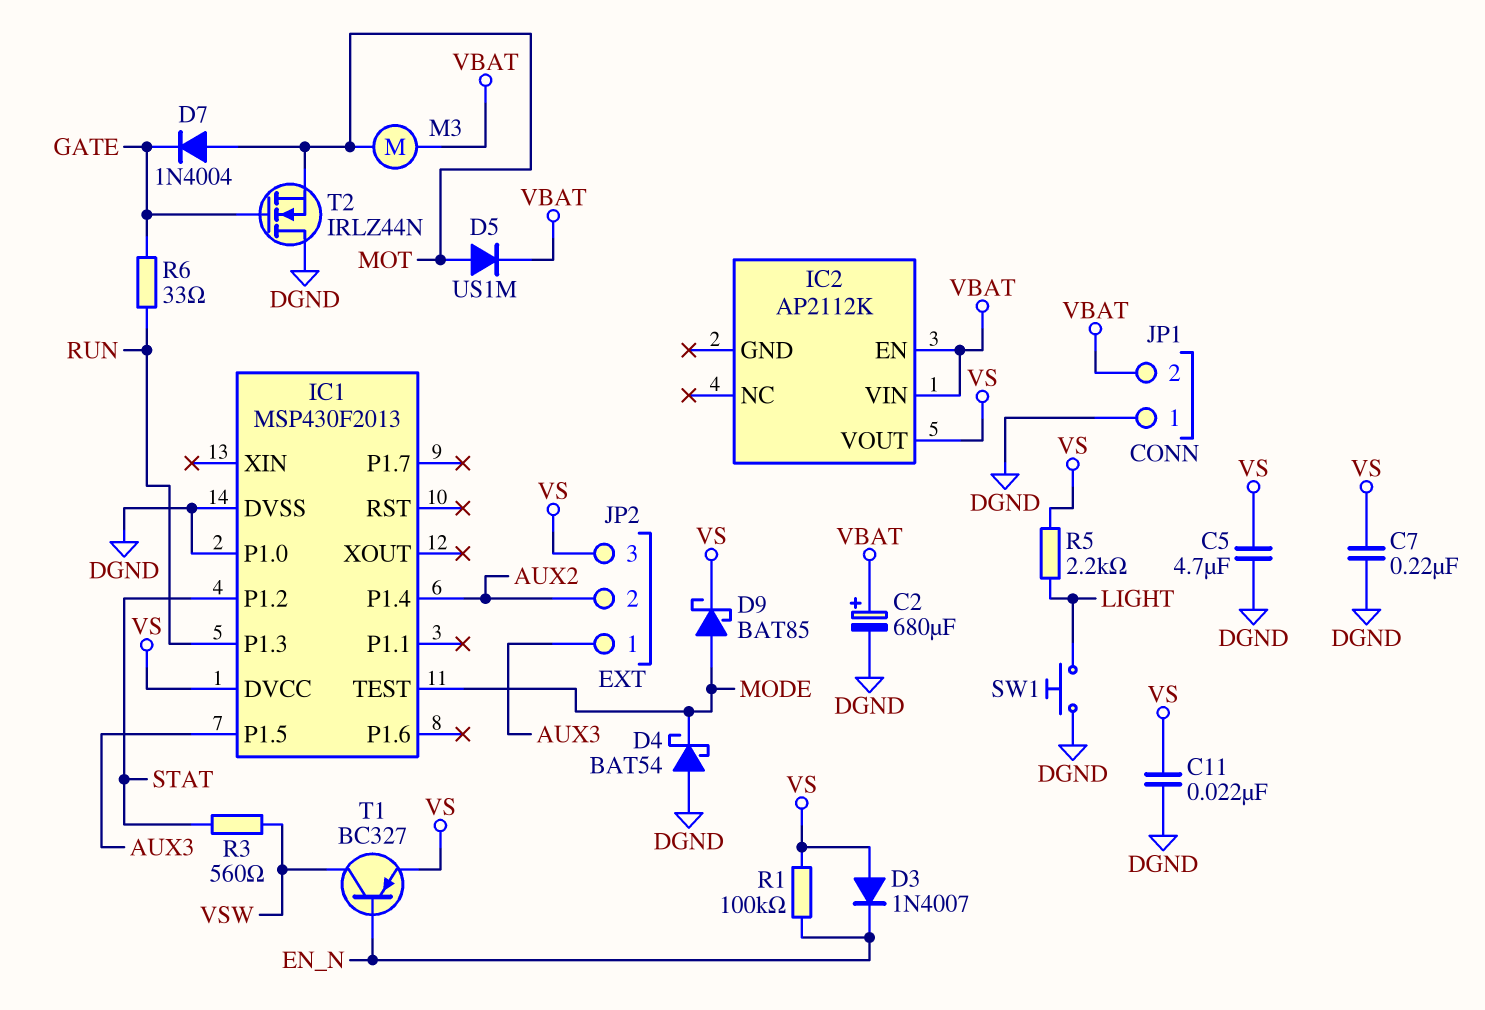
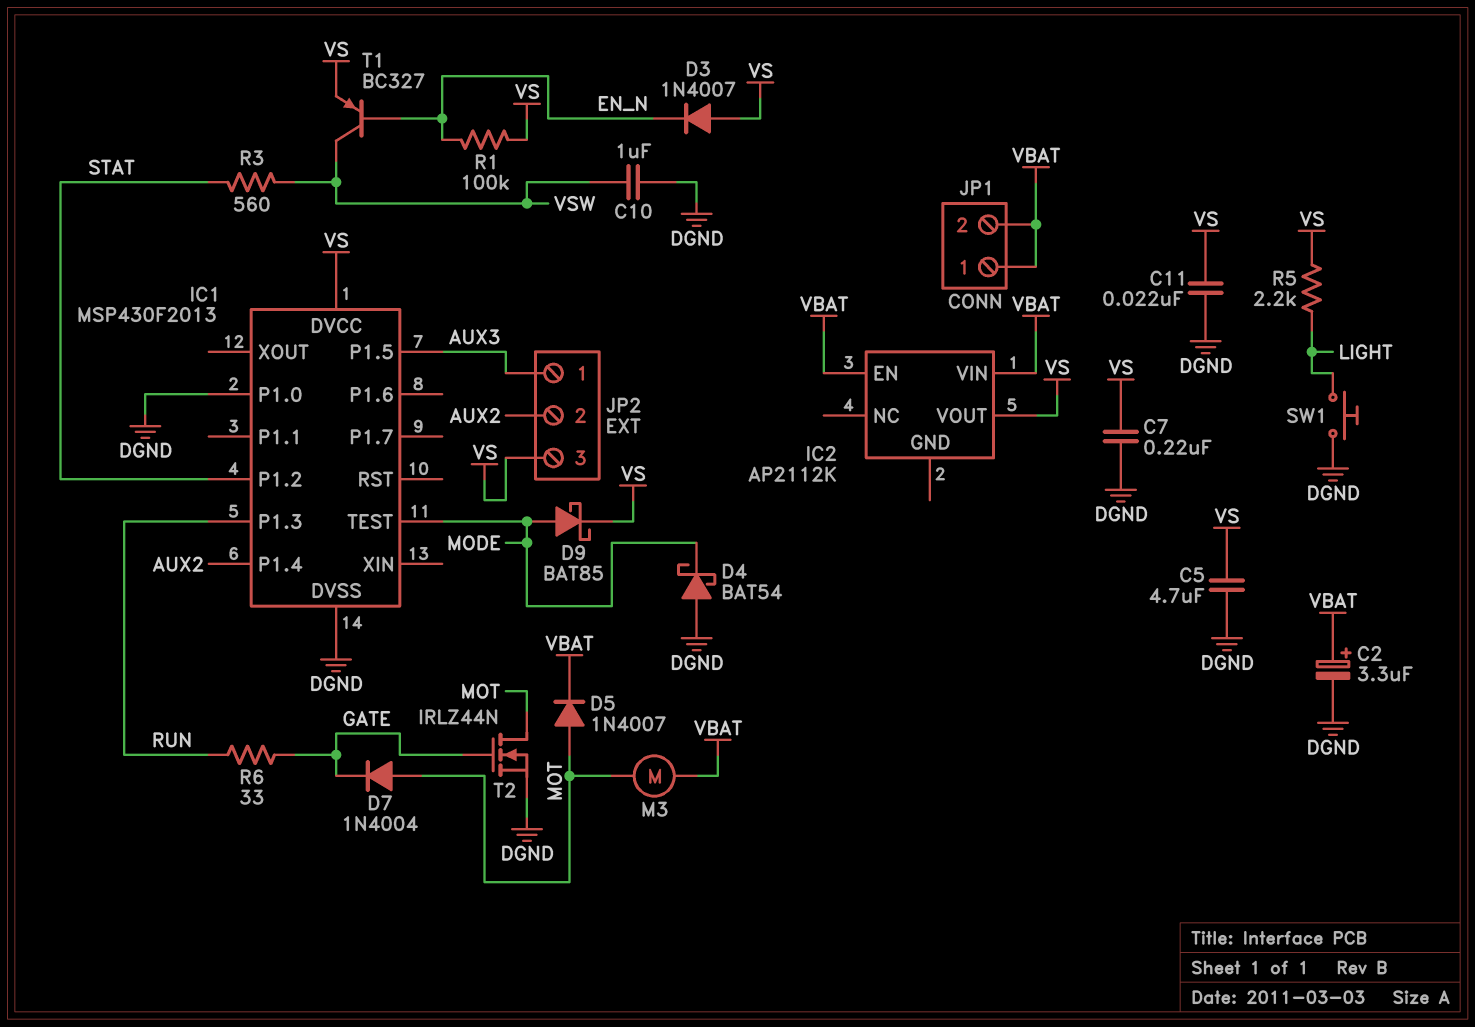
C2: 680uF (plus VBAT, minus DGND) -> 3.3uF (plus VBAT, minus DGND)
C10: none -> 1uF (DGND, VSW)
D5: diode US1M (A MOT, K VBAT) -> diode 1N4007 (A MOT, K VBAT)
JP1 pin 1: DGND -> VBAT
T2: NMOS IRLZ44N (G GATE, D DGND, S MOT) -> NMOS IRLZ44N (G GATE, D MOT, S DGND)

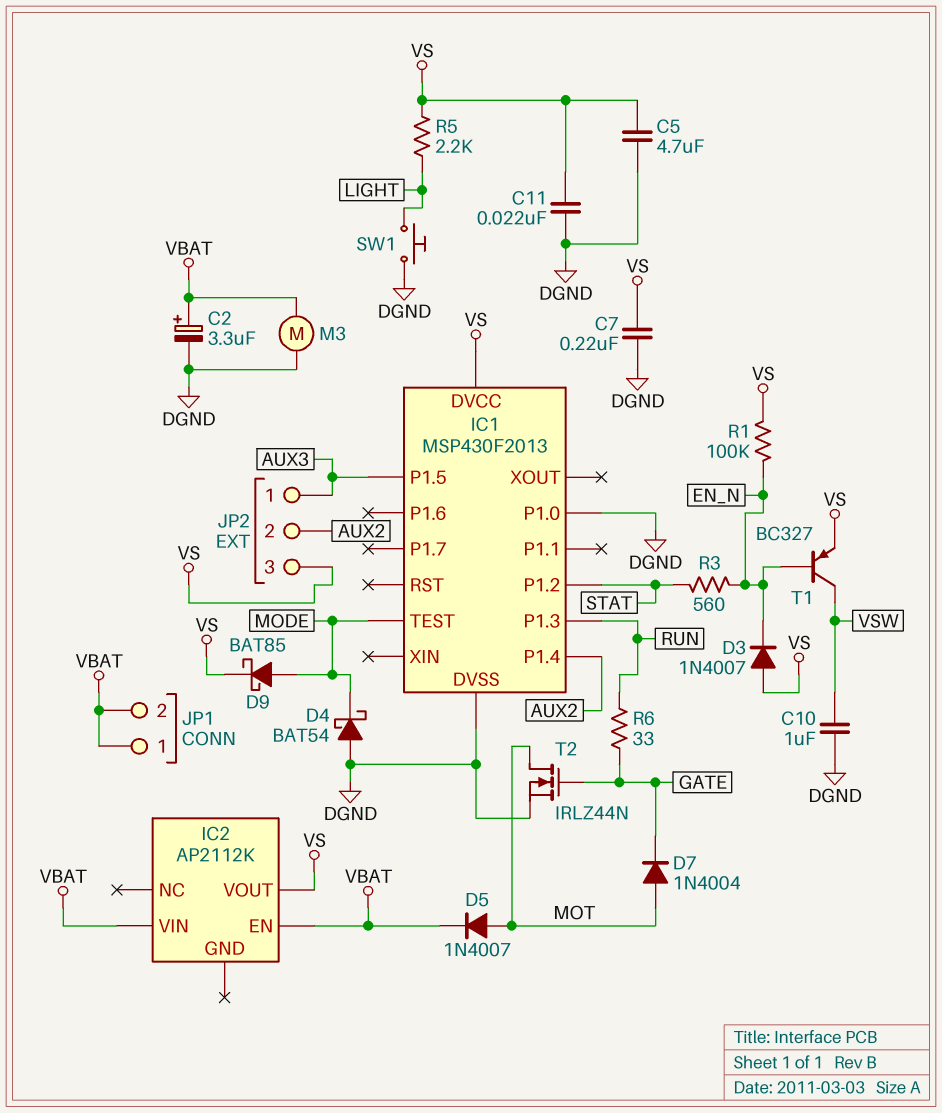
M3: motor (MOT, VBAT) -> motor (DGND, VBAT)
R3: 560 (STAT, VSW) -> 560 (EN_N, STAT)

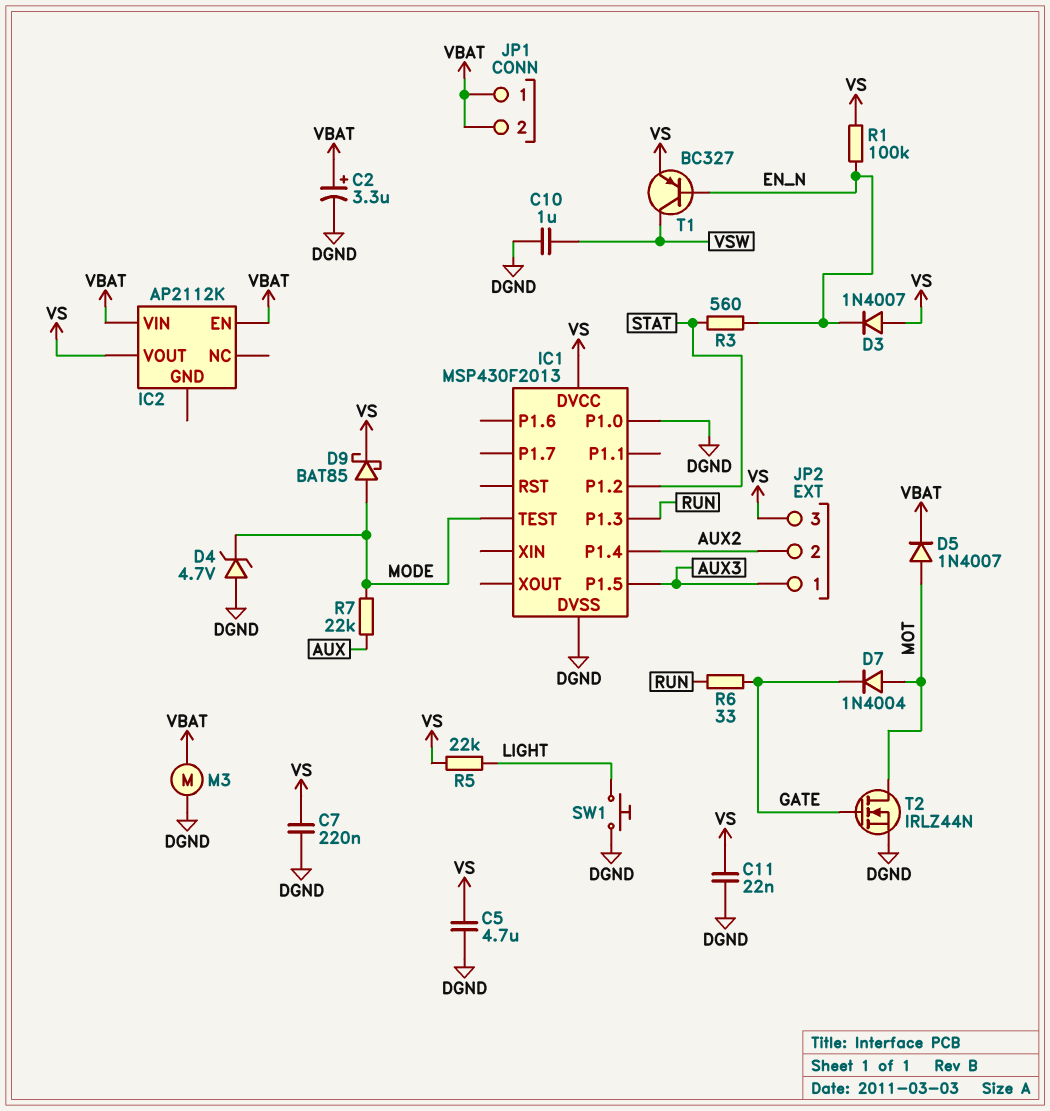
D4: schottky BAT54 (A DGND, K MODE) -> zener 4.7V (A DGND, K MODE)
R5: 2.2k (LIGHT, VS) -> 22k (LIGHT, VS)
R7: none -> 22k (AUX, MODE)

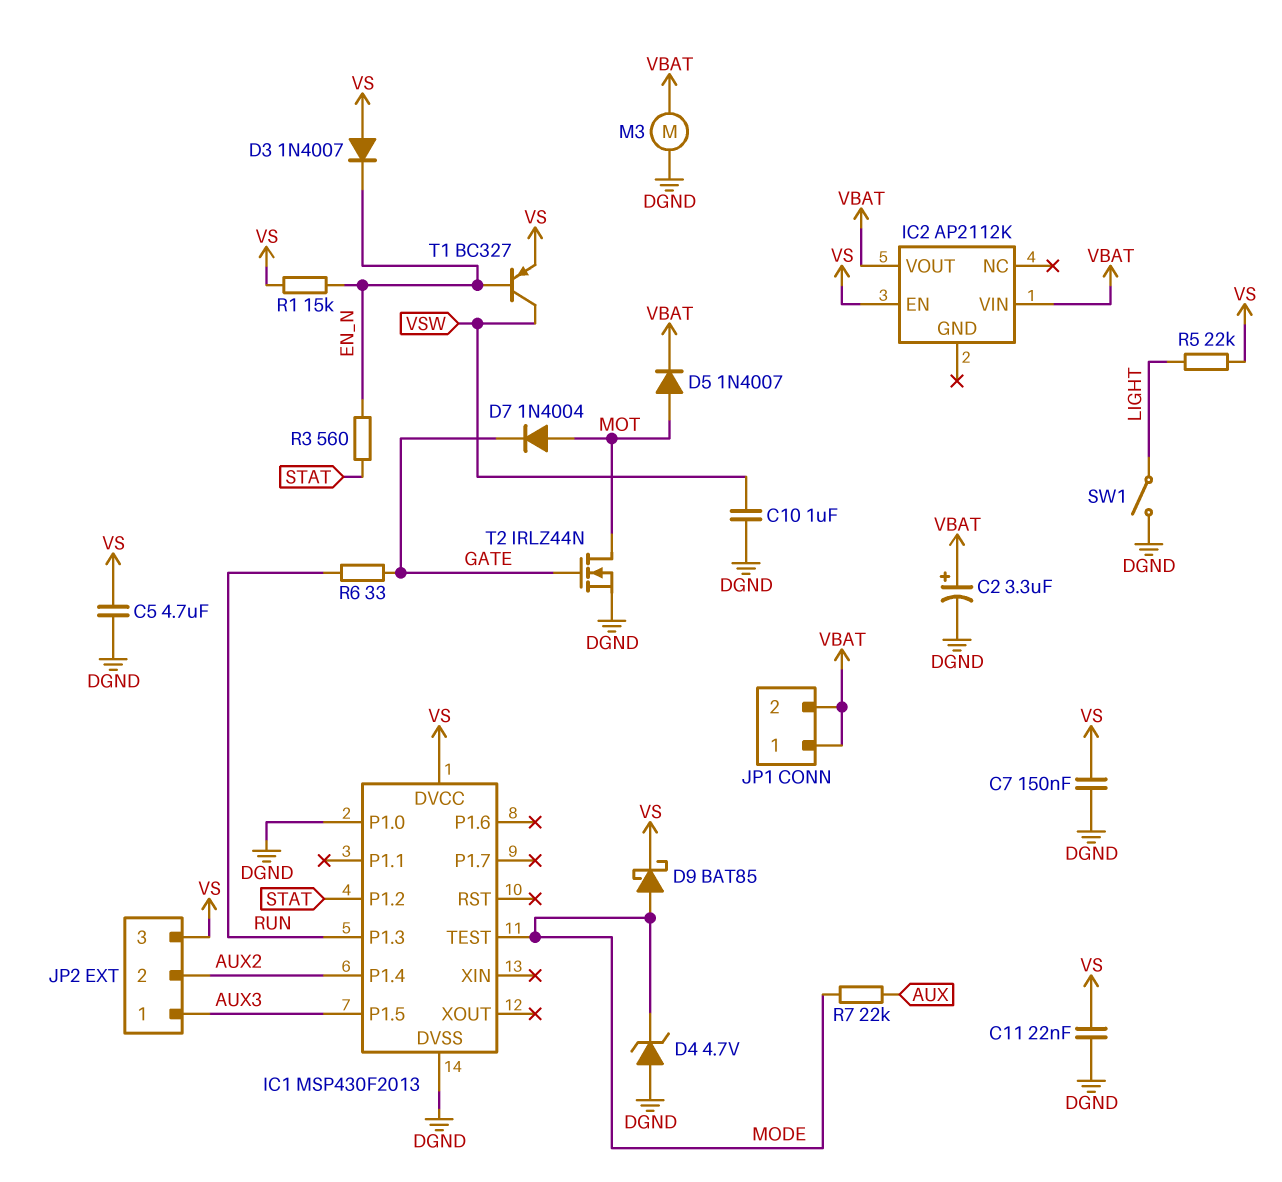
C7: 220nF (DGND, VS) -> 150nF (DGND, VS)
IC2 pin EN: VBAT -> VS
IC2 pin VOUT: VS -> VBAT
R1: 100k (EN_N, VS) -> 15k (EN_N, VS)
SW1: button (DGND, LIGHT) -> switch (DGND, LIGHT)

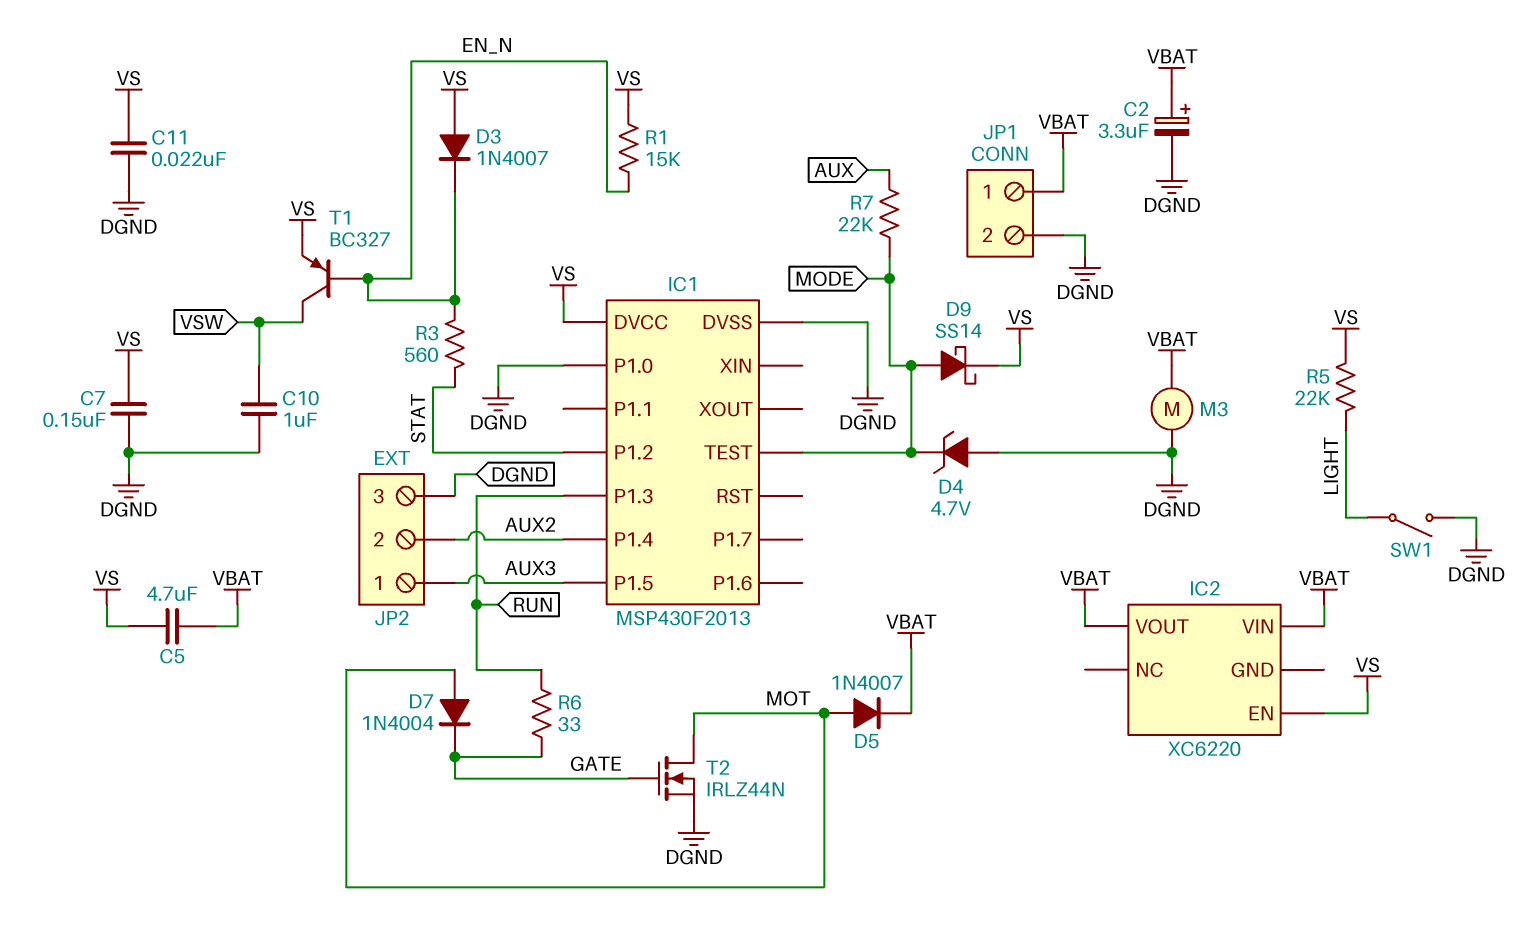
C5: 4.7uF (DGND, VS) -> 4.7uF (VBAT, VS)
D9: schottky BAT85 (A MODE, K VS) -> schottky SS14 (A MODE, K VS)
IC2: AP2112K -> XC6220
JP1 pin 2: VBAT -> DGND
JP2 pin 3: VS -> DGND

